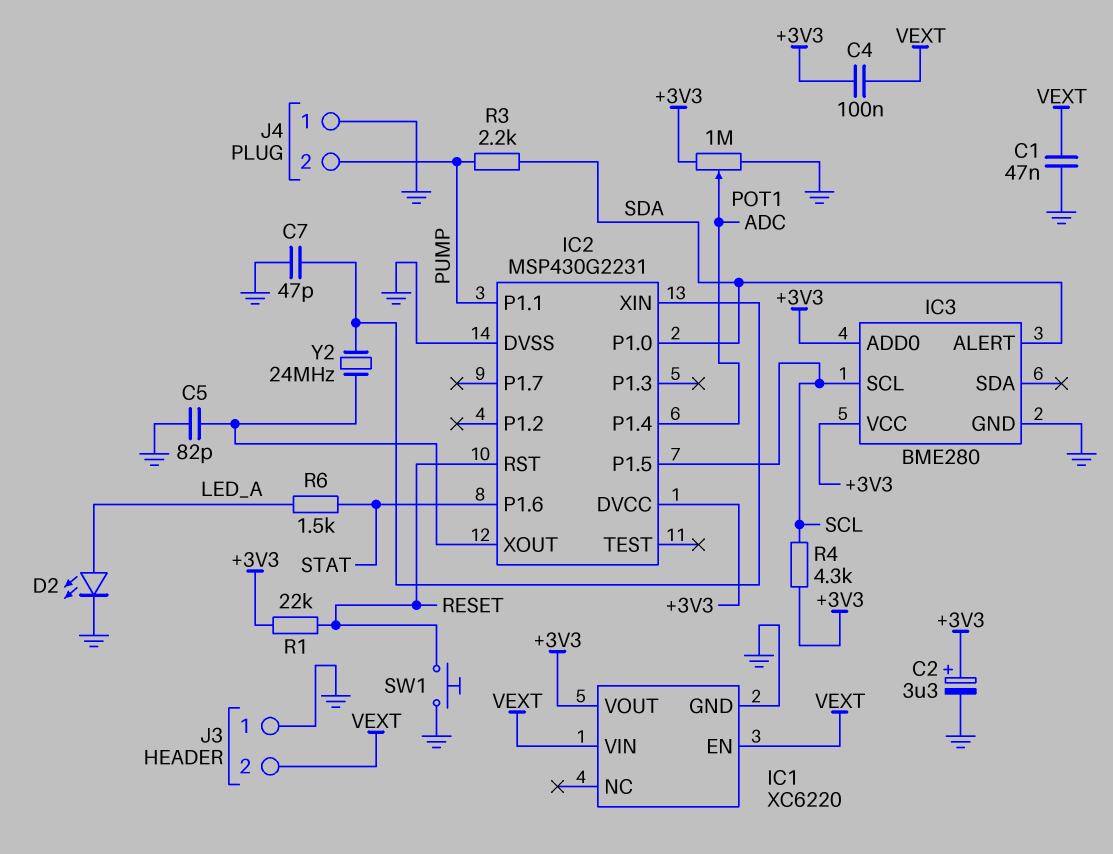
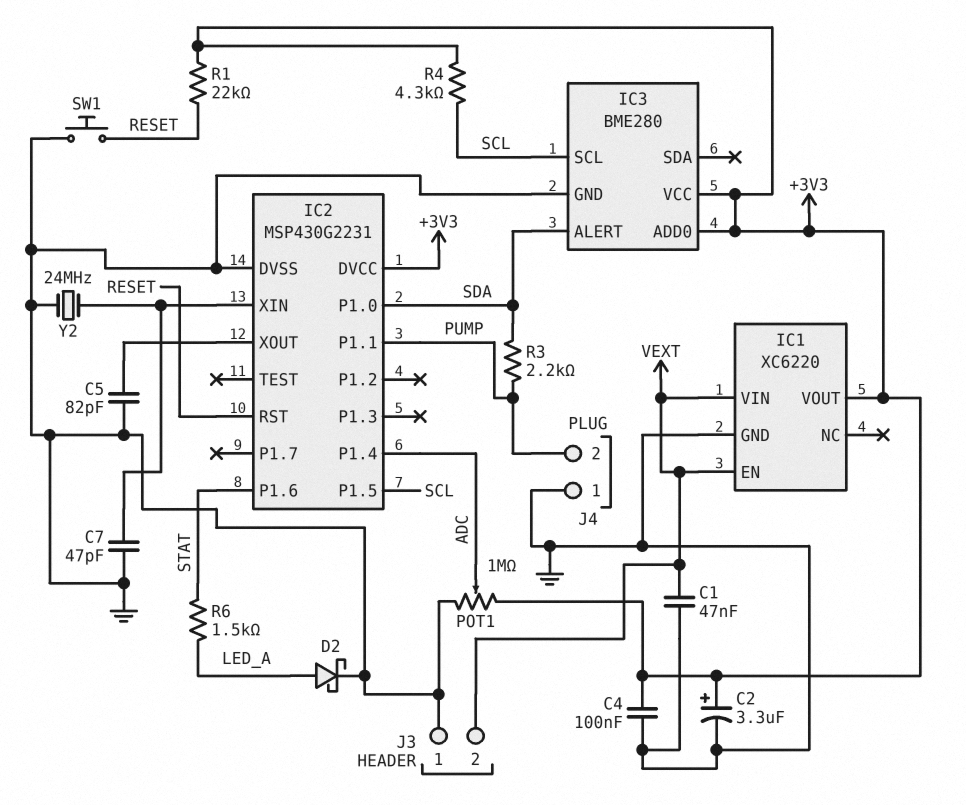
C4: 100nF (+3V3, VEXT) -> 100nF (+3V3, GND)
D2: LED (A LED_A, K GND) -> schottky (A LED_A, K GND)
Y2: 24MHz (IC2/XIN, IC2/XOUT) -> 24MHz (GND, IC2/XIN)

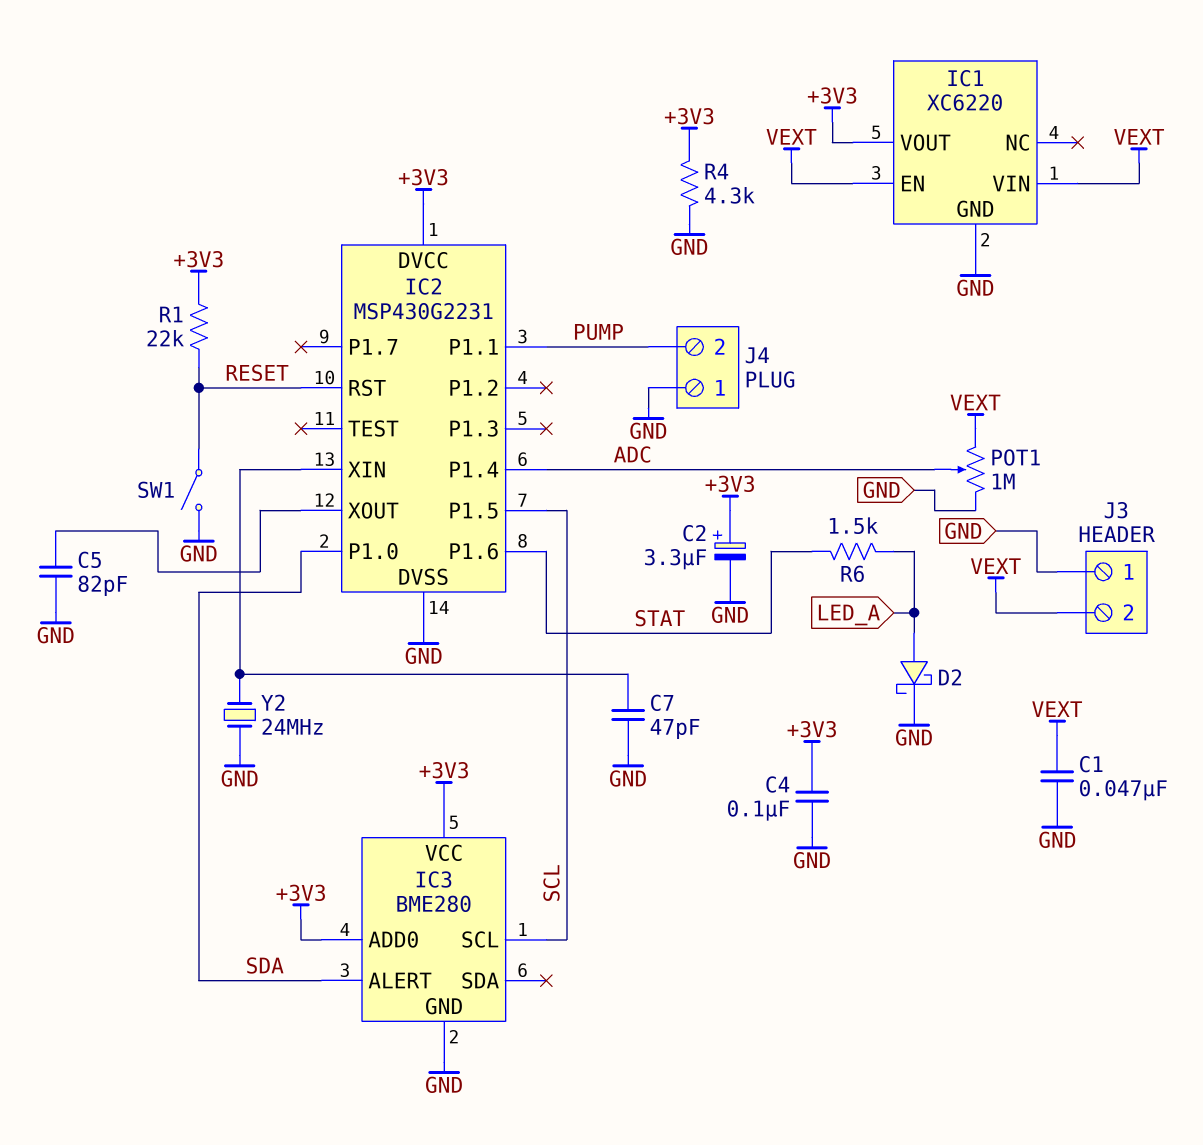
POT1: 1M (+3V3, GND, wiper ADC) -> 1M (GND, VEXT, wiper ADC)
R3: 2.2k (PUMP, SDA) -> none
R4: 4.3k (+3V3, SCL) -> 4.3k (+3V3, GND)
SW1: button (GND, RESET) -> switch (GND, RESET)

